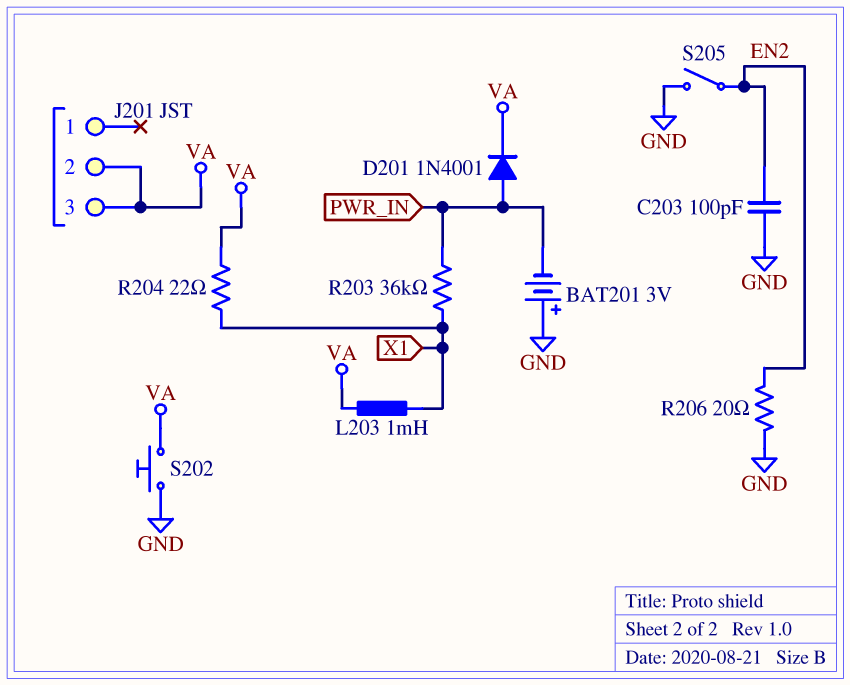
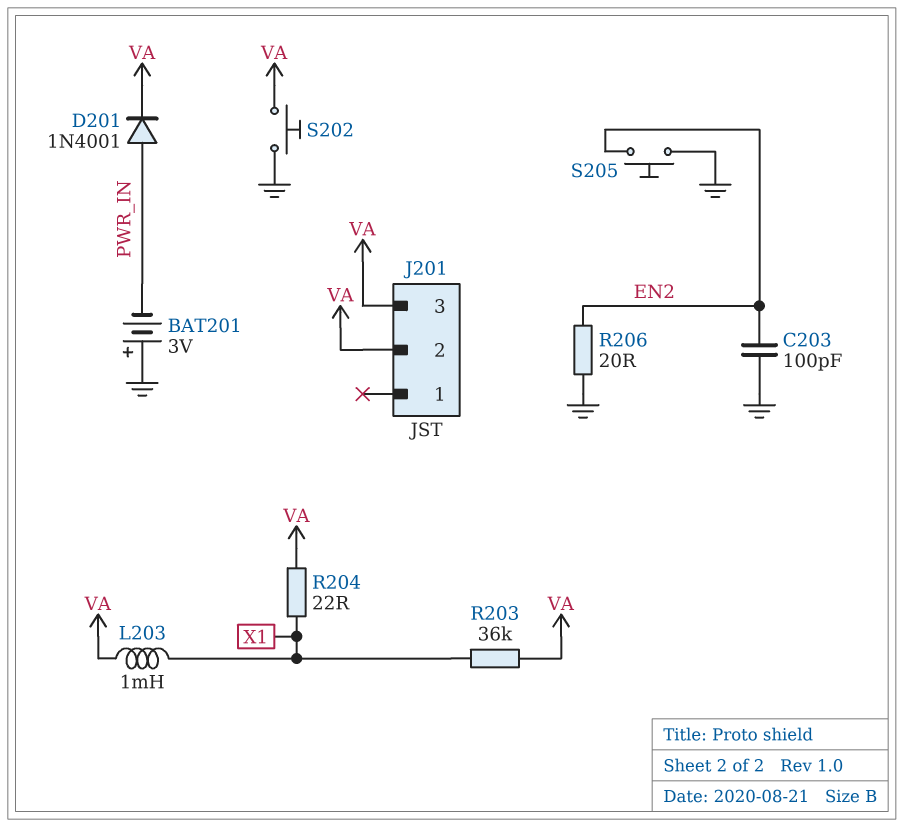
R203: 36k (PWR_IN, X1) -> 36k (VA, X1)
S205: switch (EN2, GND) -> button (EN2, GND)

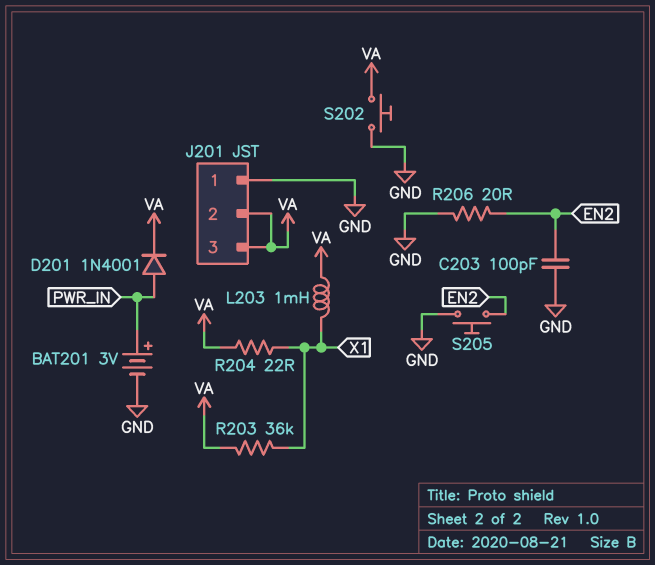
BAT201: 3V (plus GND, minus PWR_IN) -> 3V (plus PWR_IN, minus GND)
J201 pin 1: none -> GND

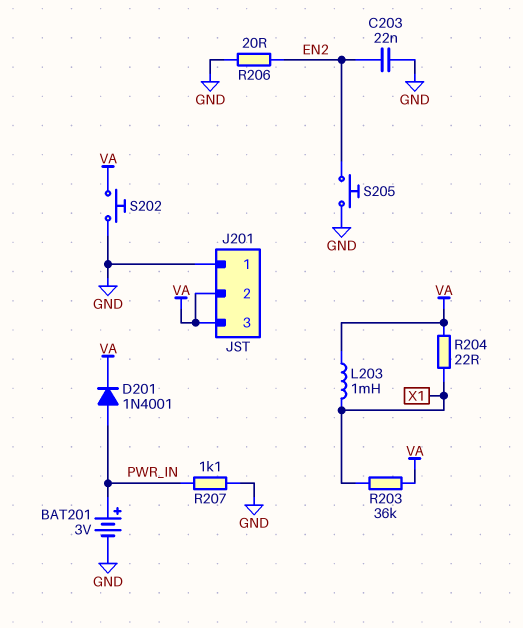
C203: 100pF (EN2, GND) -> 22nF (EN2, GND)
R207: none -> 1.1k (GND, PWR_IN)

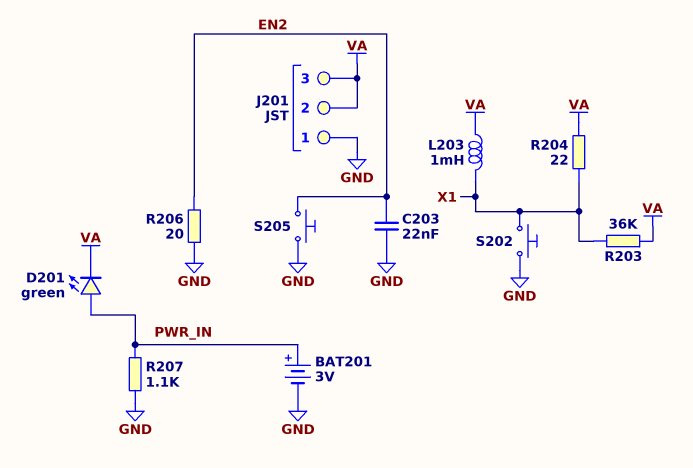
D201: diode 1N4001 (A PWR_IN, K VA) -> LED green (A PWR_IN, K VA)
S202: button (GND, VA) -> button (GND, X1)

